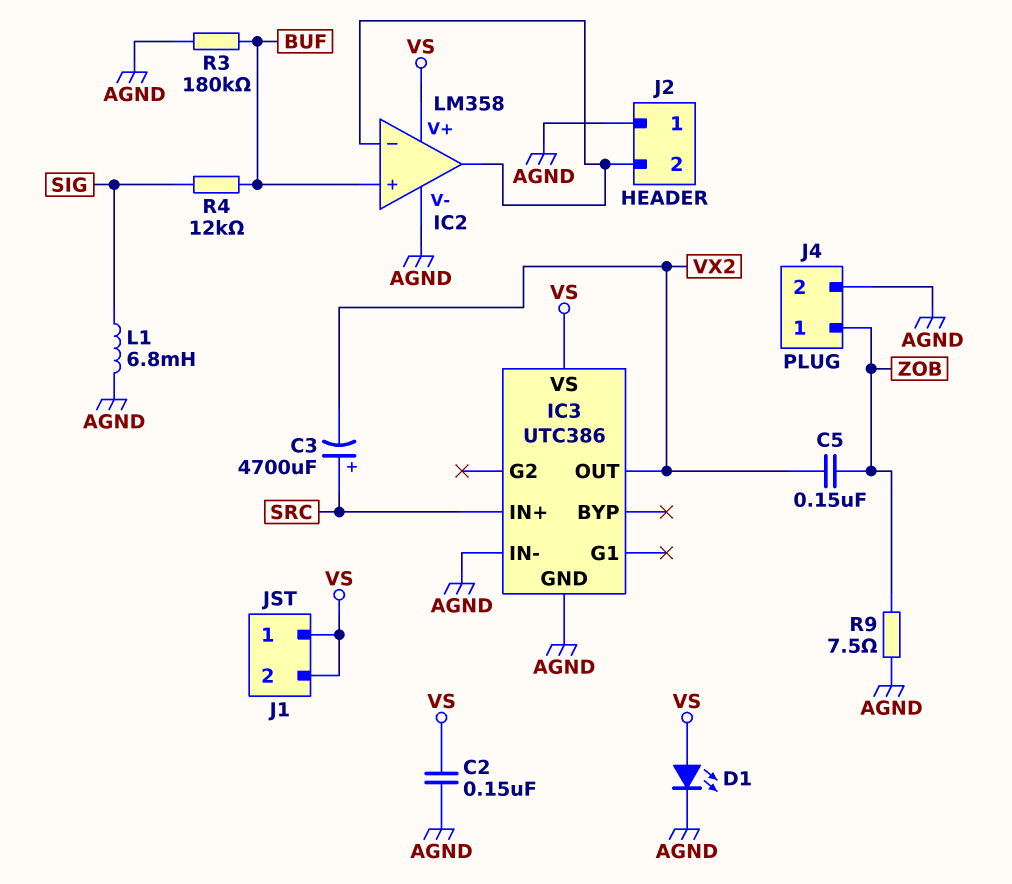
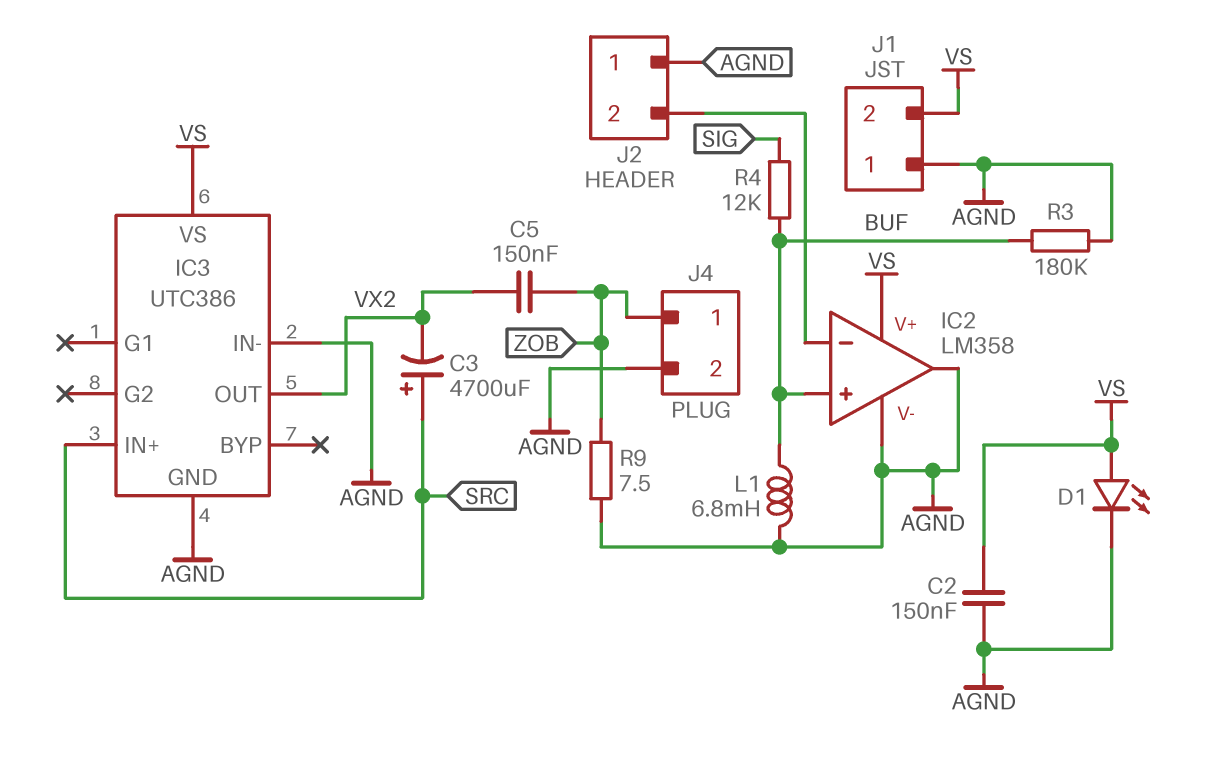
IC2 pin out: IC2/in- -> AGND
J1 pin 1: VS -> AGND
L1: 6.8mH (AGND, SIG) -> 6.8mH (AGND, BUF)

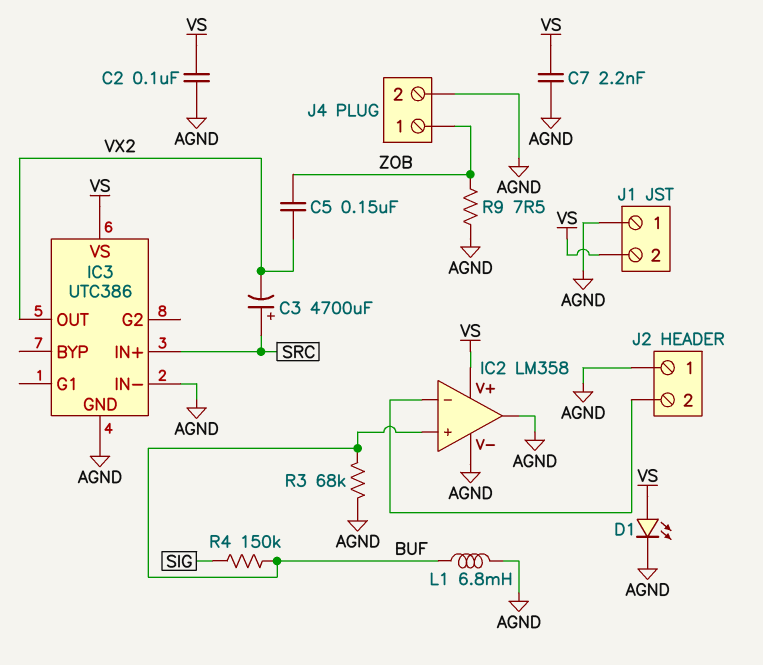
C2: 150nF (AGND, VS) -> 100nF (AGND, VS)
C7: none -> 2.2nF (AGND, VS)
R3: 180k (AGND, BUF) -> 68k (AGND, BUF)
R4: 12k (BUF, SIG) -> 150k (BUF, SIG)

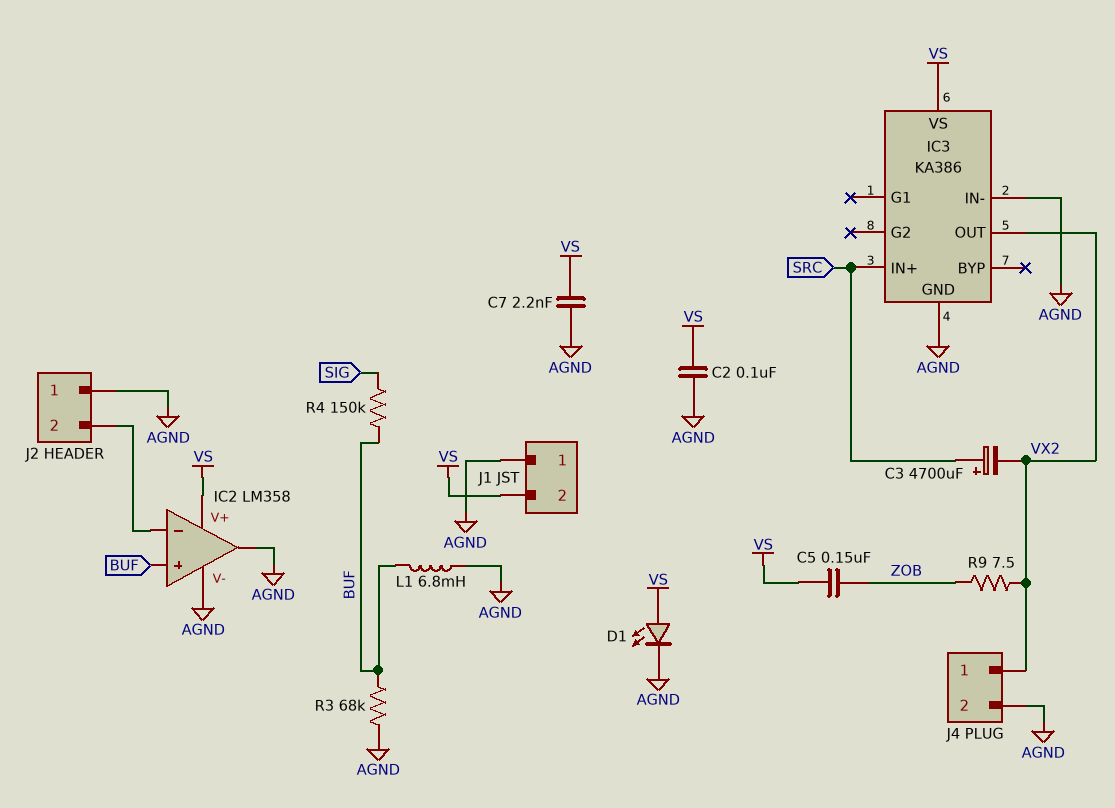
C5: 150nF (VX2, ZOB) -> 150nF (VS, ZOB)
IC3: UTC386 -> KA386
J4 pin 1: ZOB -> VX2
R9: 7.5 (AGND, ZOB) -> 7.5 (VX2, ZOB)

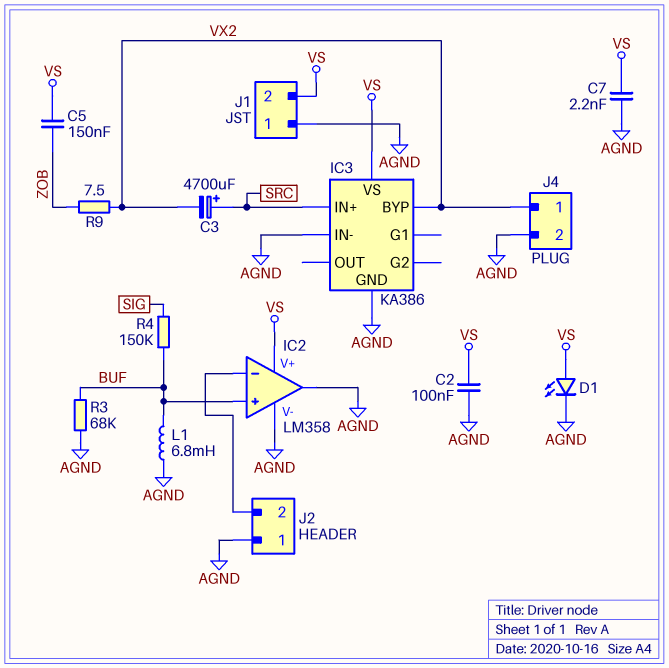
IC3 pin BYP: none -> VX2
IC3 pin OUT: VX2 -> none

